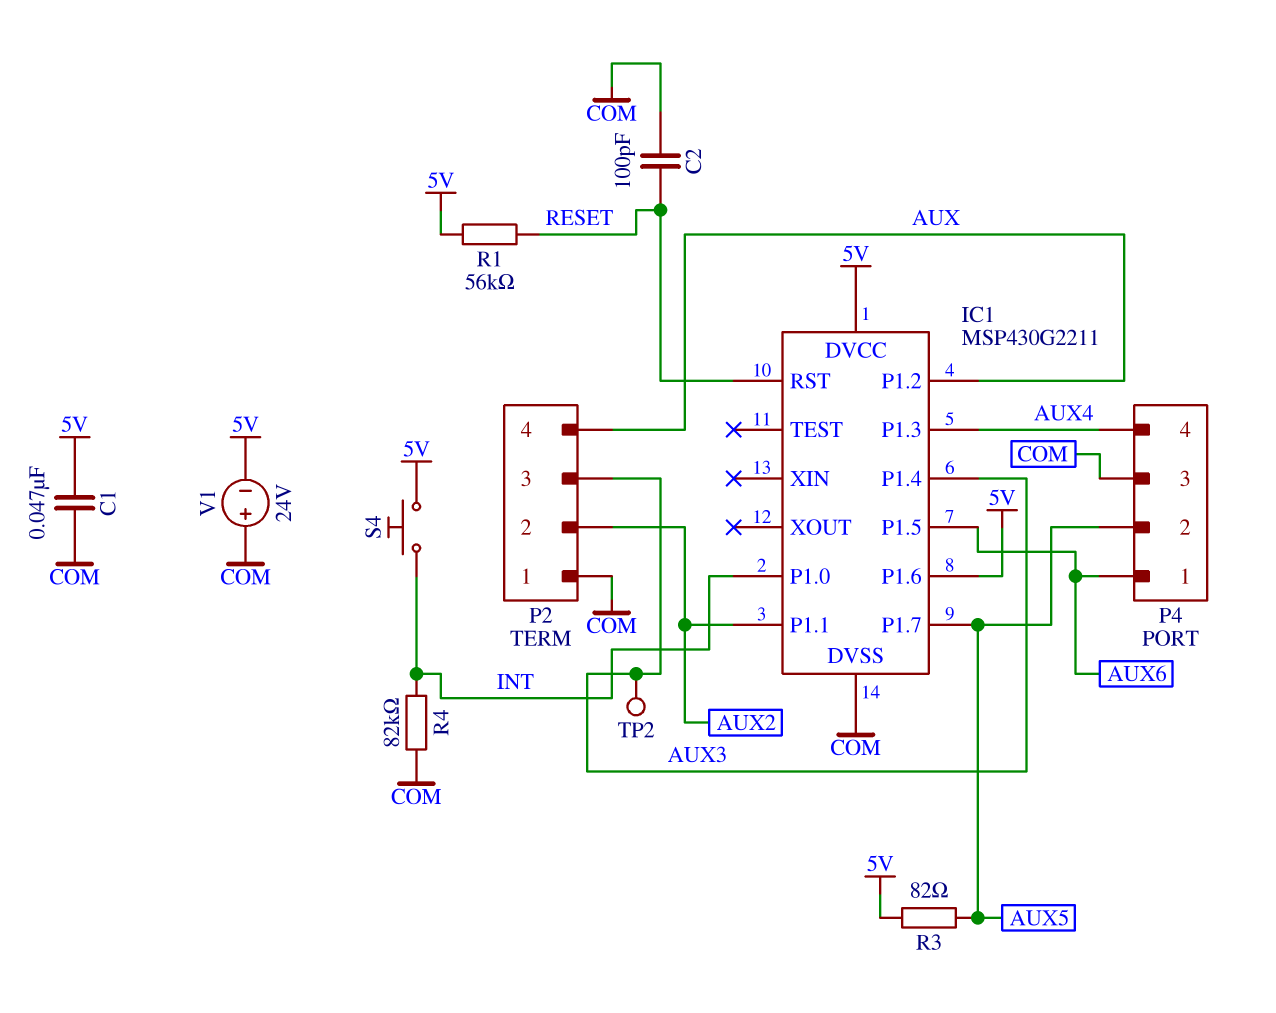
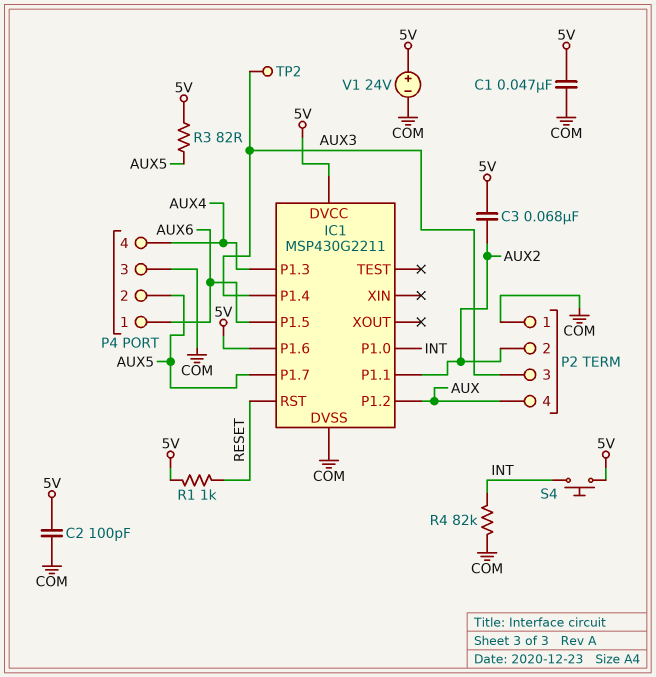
C2: 100pF (COM, RESET) -> 100pF (5V, COM)
C3: none -> 68nF (5V, AUX2)
R1: 56k (5V, RESET) -> 1k (5V, RESET)
V1: 24V (plus COM, minus 5V) -> 24V (plus 5V, minus COM)

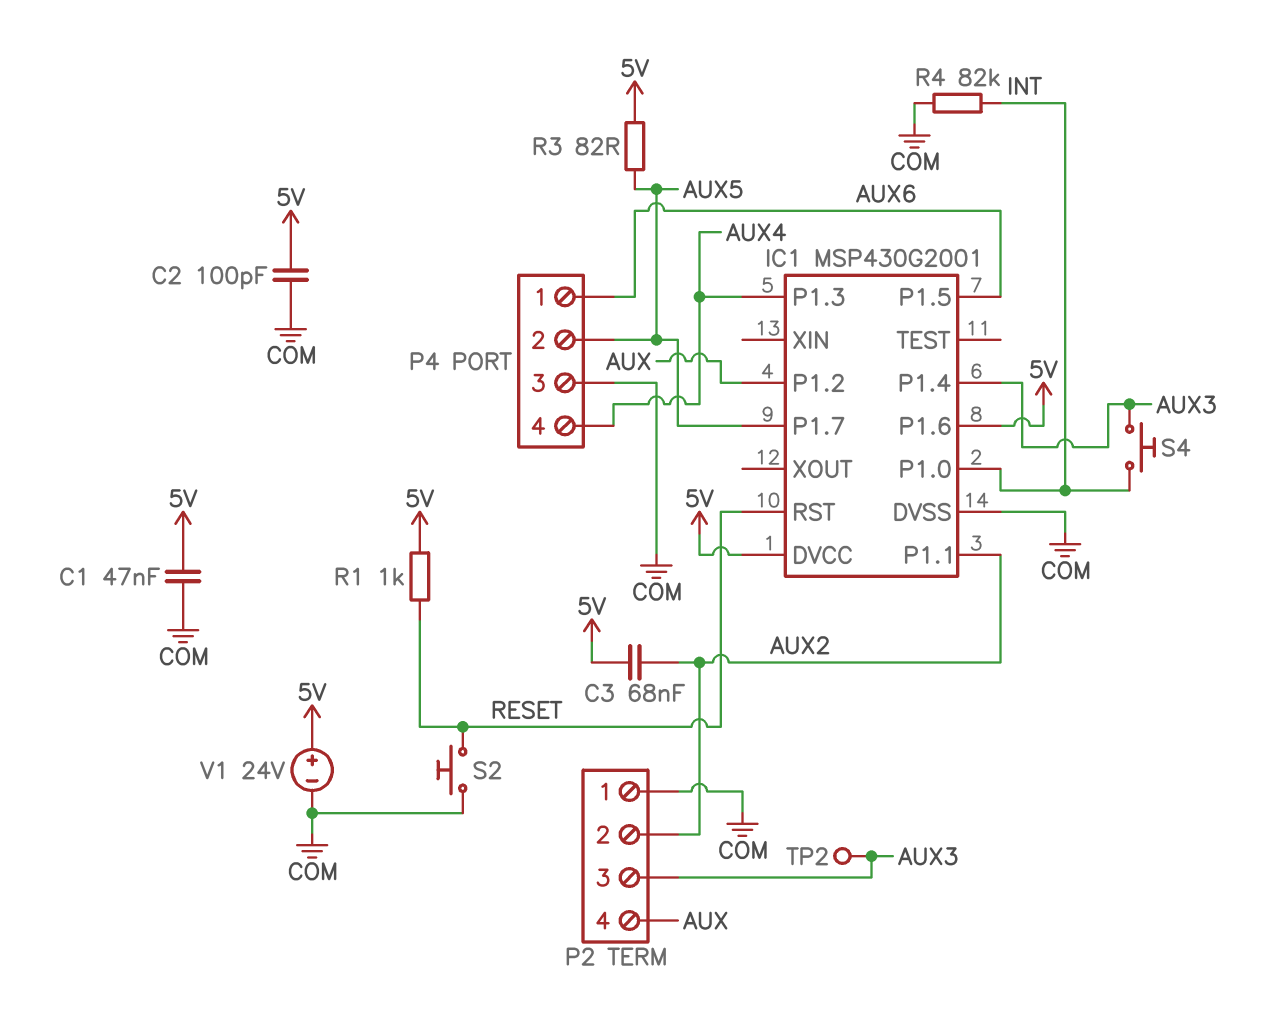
IC1: MSP430G2211 -> MSP430G2001
S2: none -> button (COM, RESET)
S4: button (5V, INT) -> button (AUX3, INT)

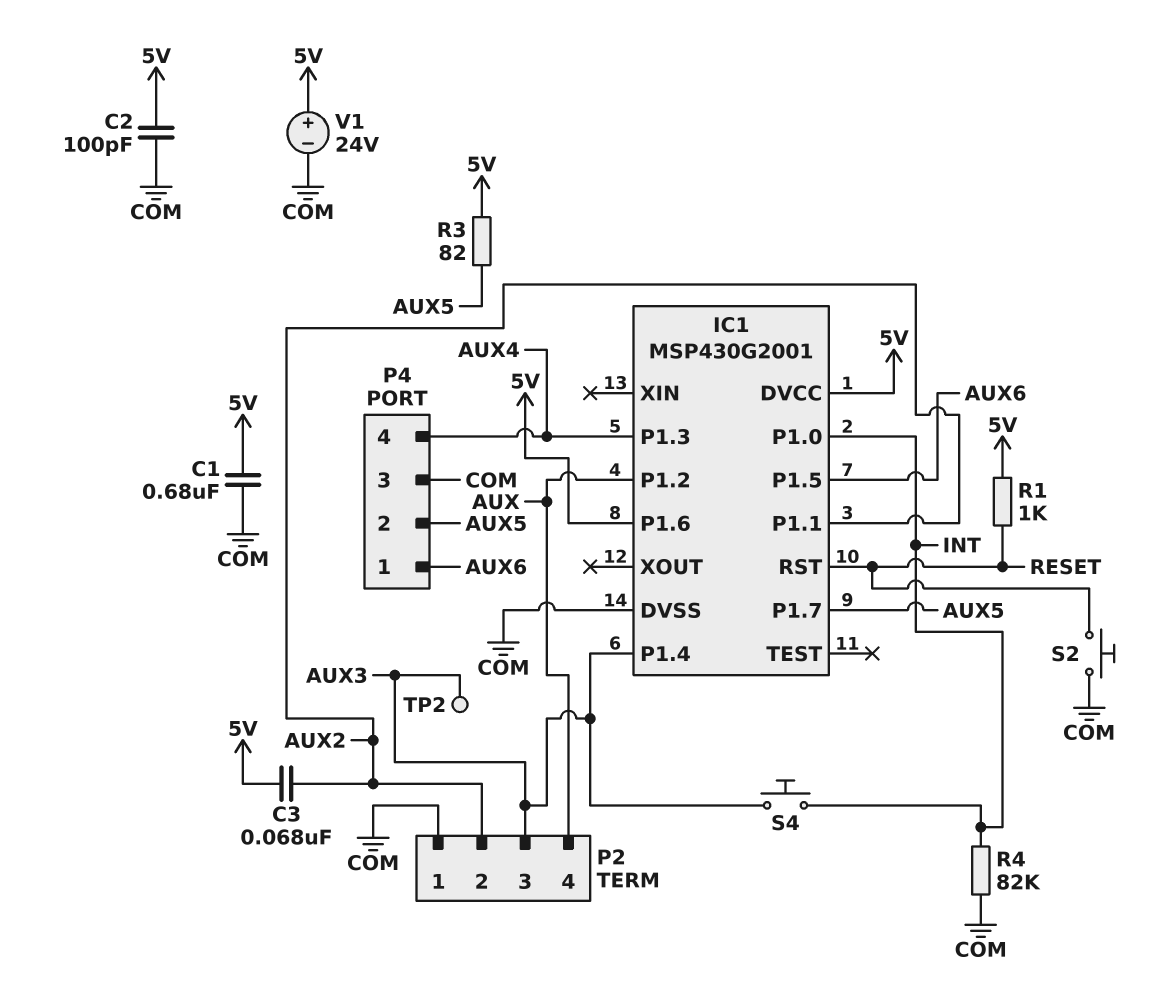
C1: 47nF (5V, COM) -> 680nF (5V, COM)

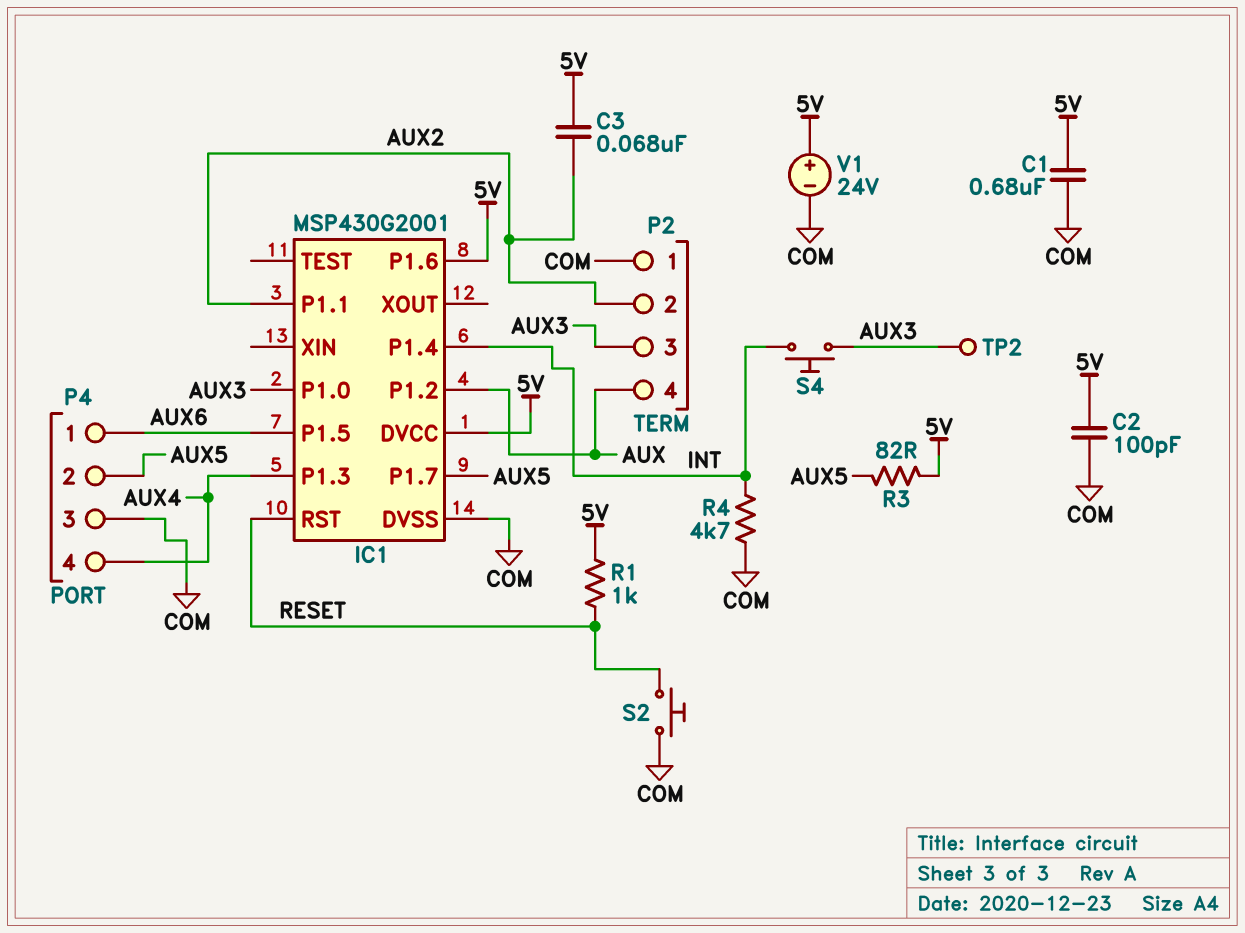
IC1 pin P1.0: INT -> AUX3
IC1 pin P1.4: AUX3 -> INT
R4: 82k (COM, INT) -> 4.7k (COM, INT)

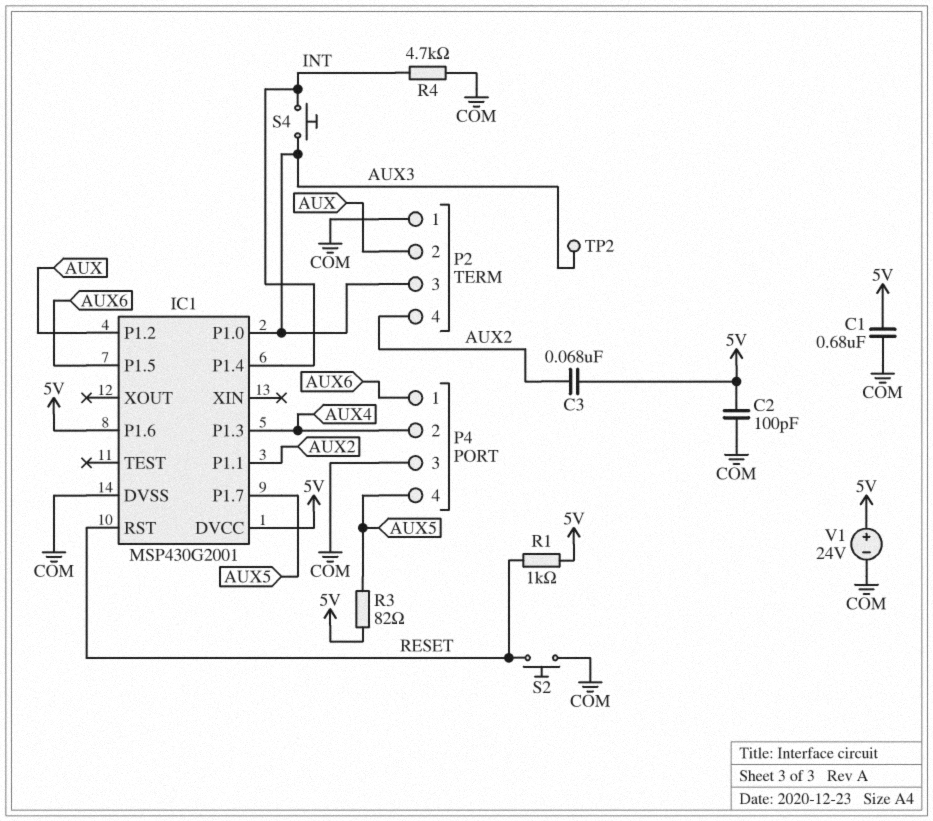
P2 pin 2: AUX2 -> AUX
P2 pin 4: AUX -> AUX2
P4 pin 2: AUX5 -> AUX4
P4 pin 4: AUX4 -> AUX5

